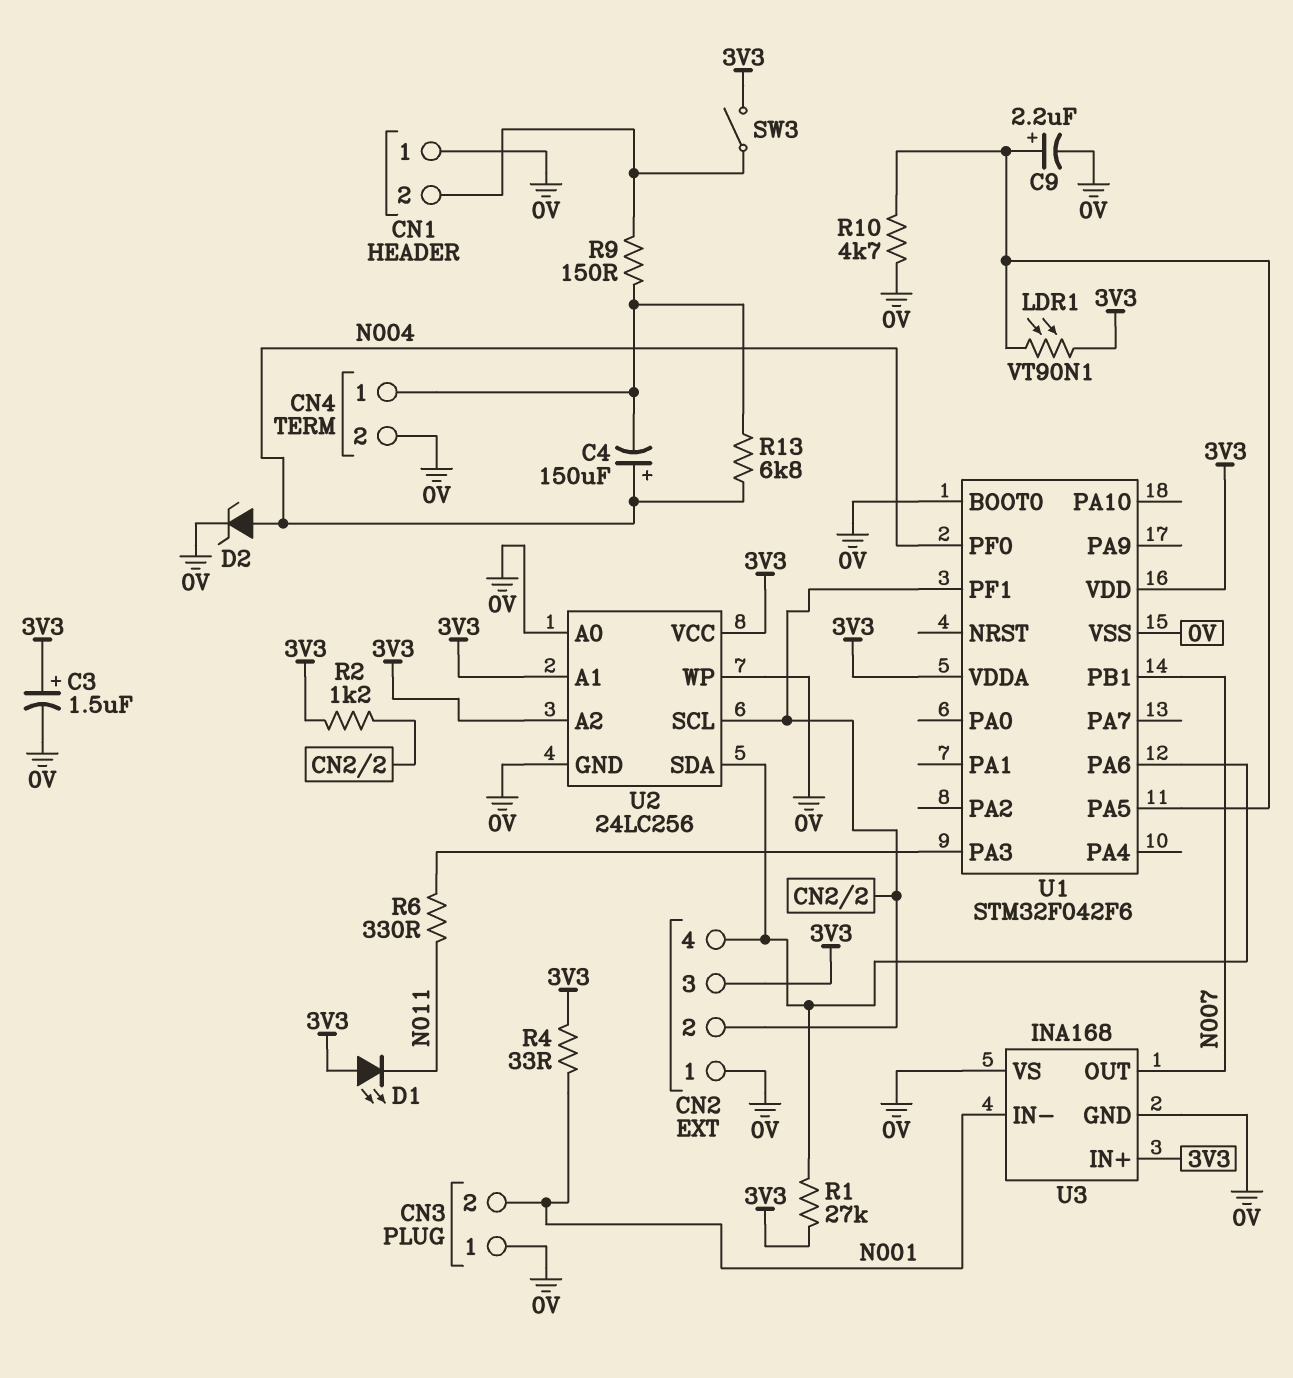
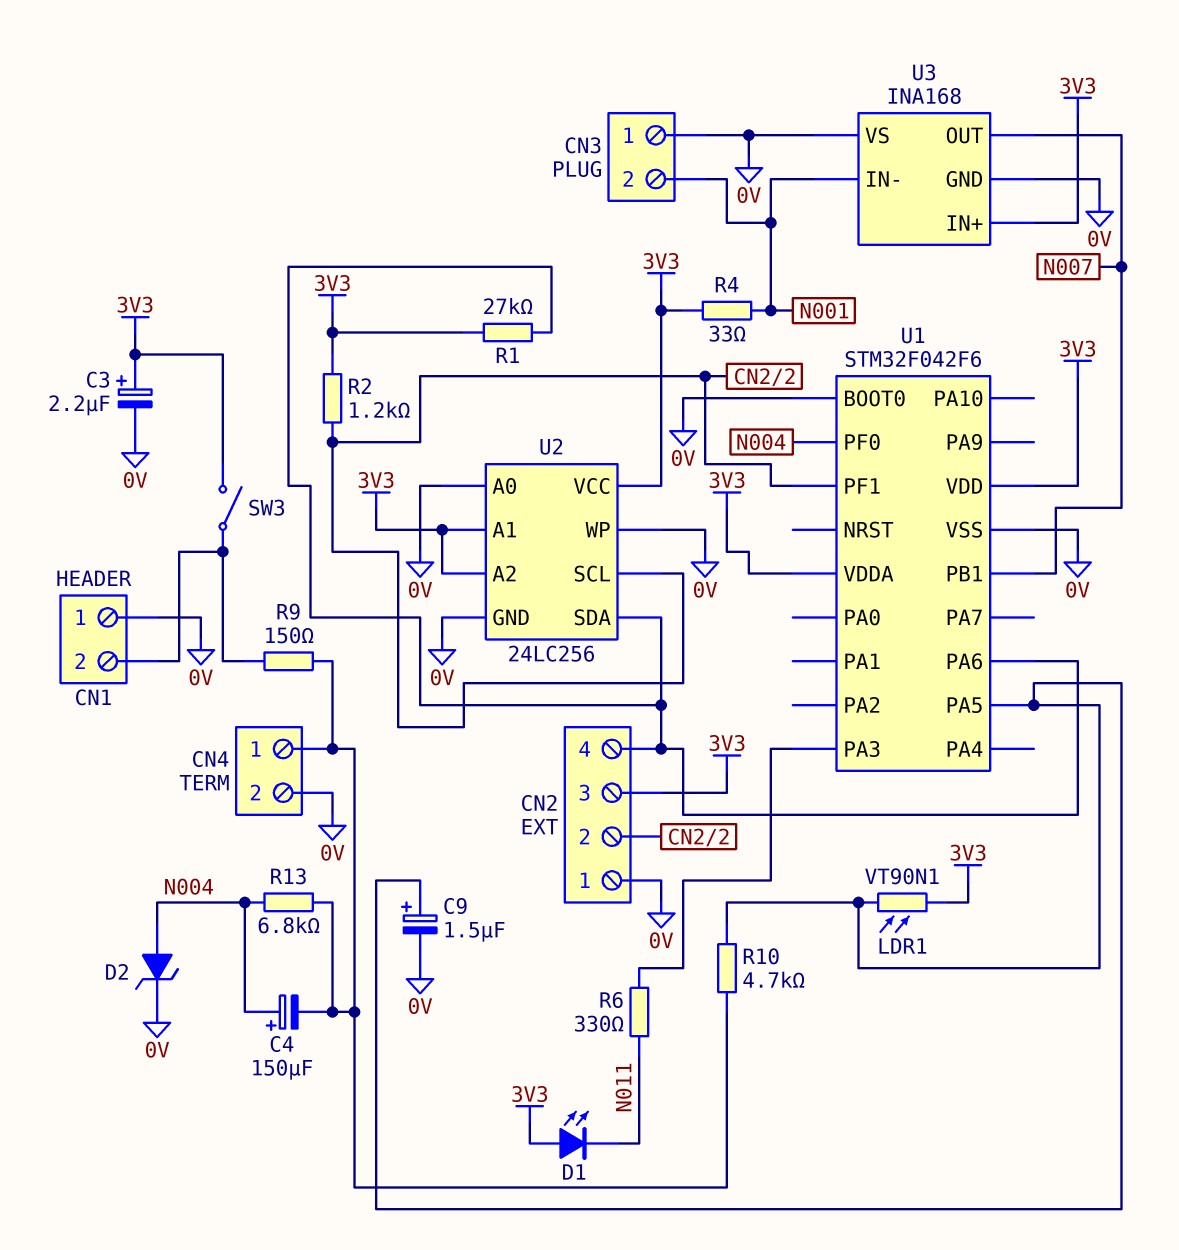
C3: 1.5uF (plus 3V3, minus 0V) -> 2.2uF (plus 3V3, minus 0V)
C9: 2.2uF (plus U1/PA5, minus 0V) -> 1.5uF (plus U1/PA5, minus 0V)
R10: 4.7k (0V, U1/PA5) -> 4.7k (CN4/1, U1/PA5)

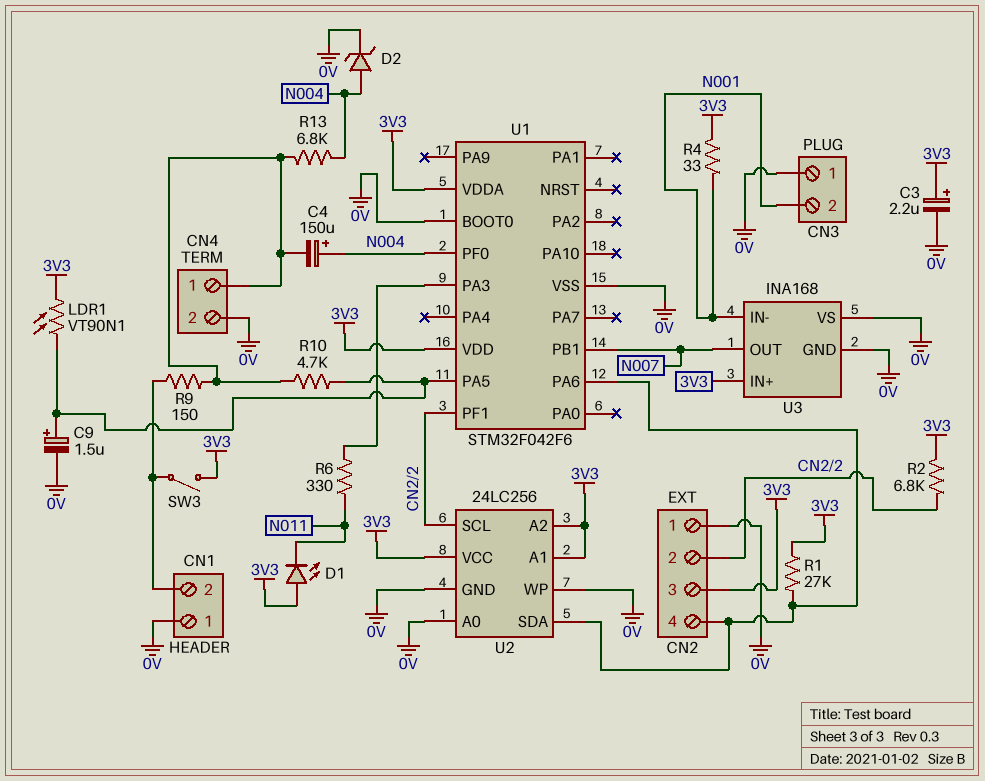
R2: 1.2k (3V3, CN2/2) -> 6.8k (3V3, CN2/2)

